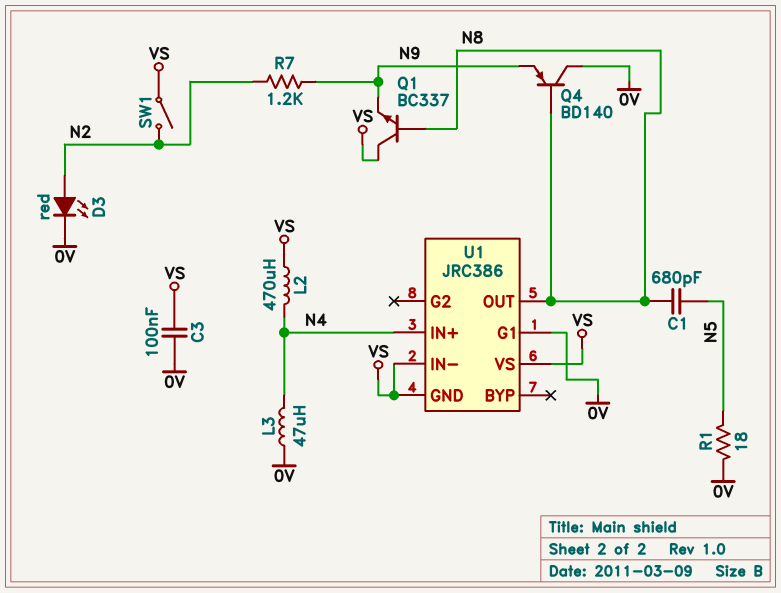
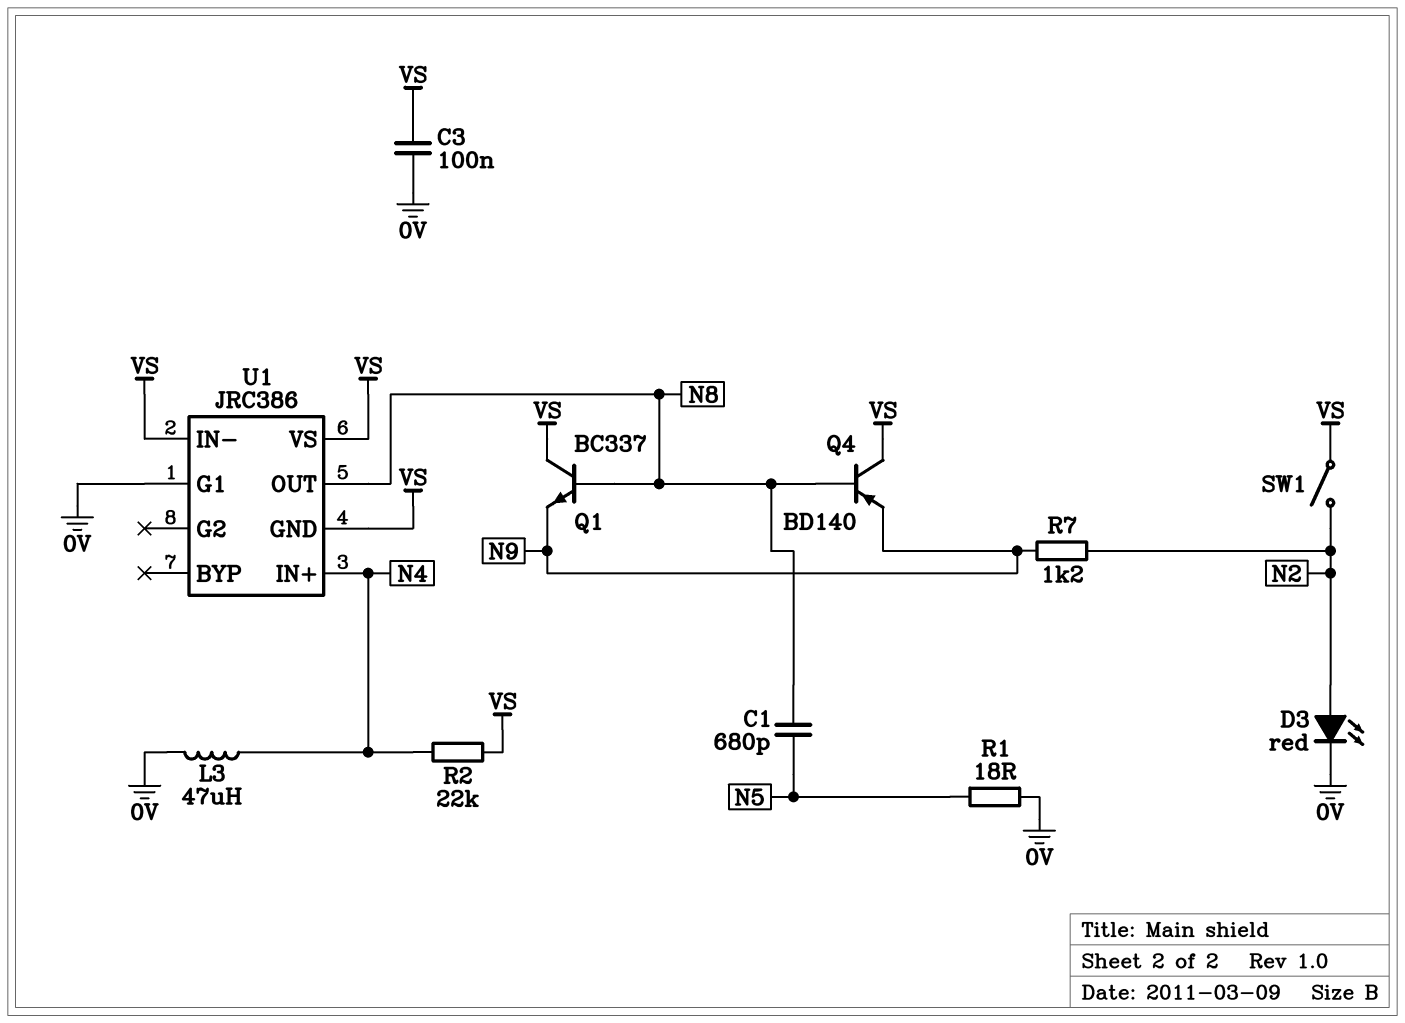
L2: 470uH (N4, VS) -> none
Q4: PNP BD140 (B N8, C 0V, E N9) -> PNP BD140 (B N8, C VS, E N9)
R2: none -> 22k (N4, VS)

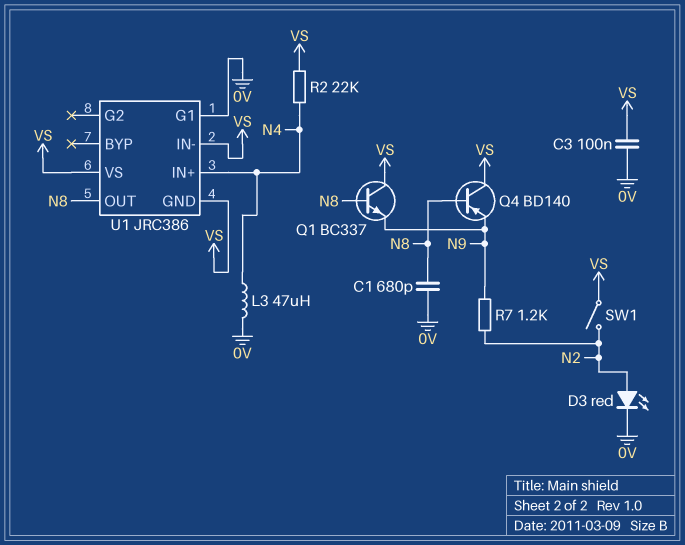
C1: 680pF (N5, N8) -> 680pF (0V, N8)
R1: 18 (0V, N5) -> none

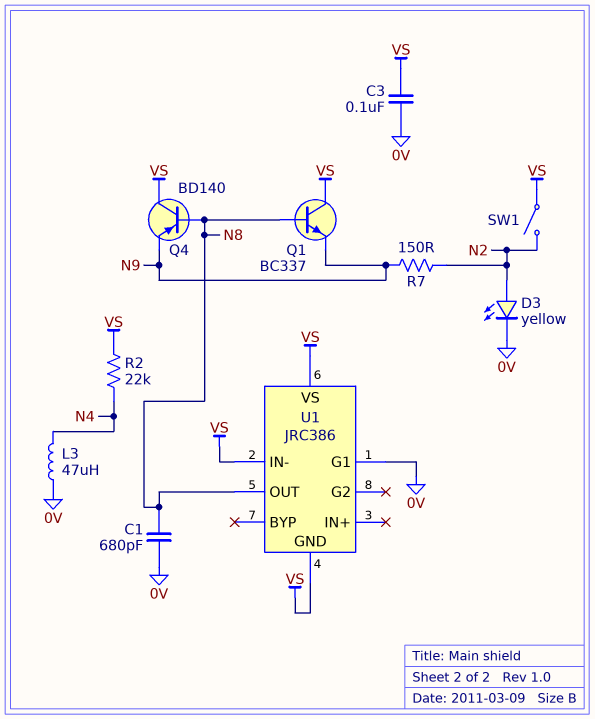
D3: LED red (A N2, K 0V) -> LED yellow (A N2, K 0V)
R7: 1.2k (N2, N9) -> 150 (N2, N9)
U1 pin IN+: N4 -> none

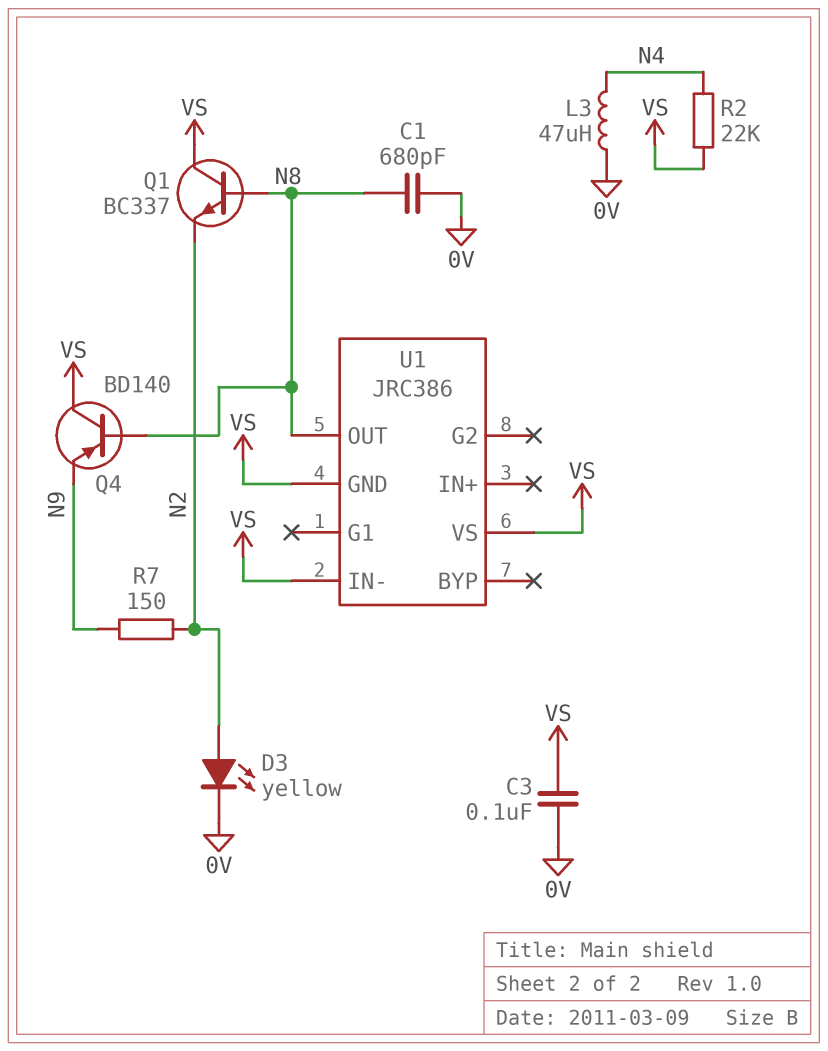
Q1: NPN BC337 (B N8, C VS, E N9) -> NPN BC337 (B N8, C VS, E N2)
SW1: switch (N2, VS) -> none
U1 pin G1: 0V -> none

